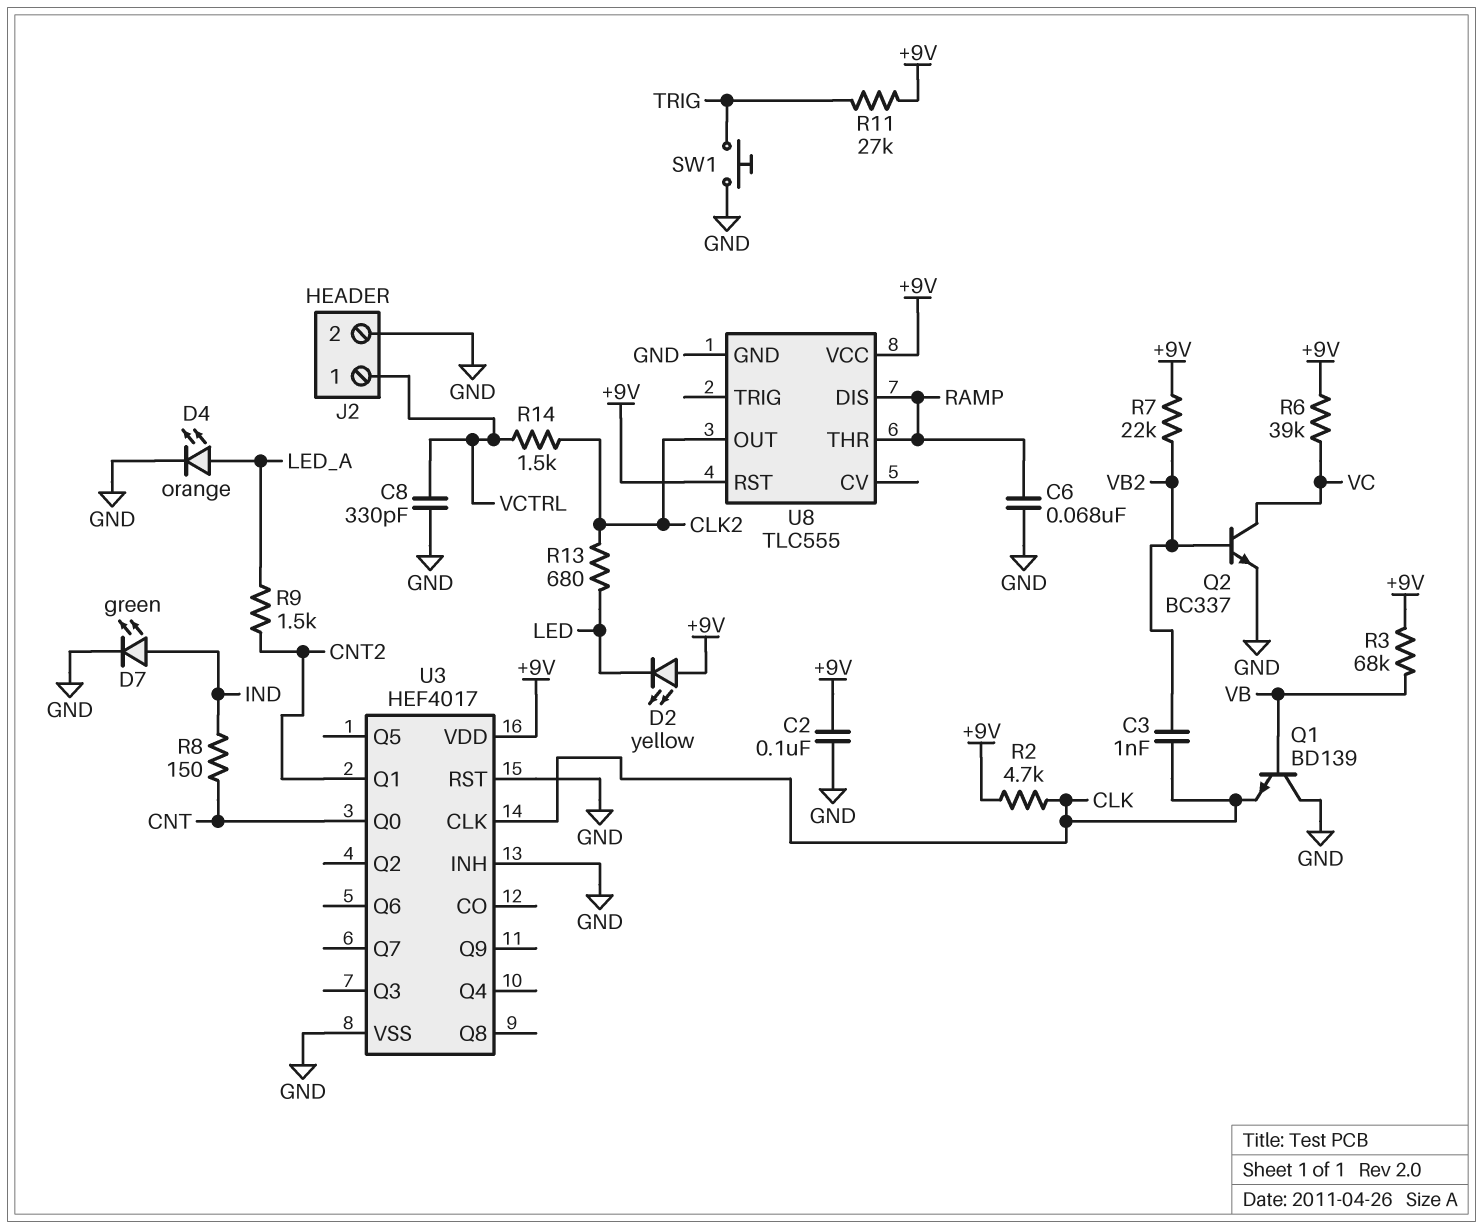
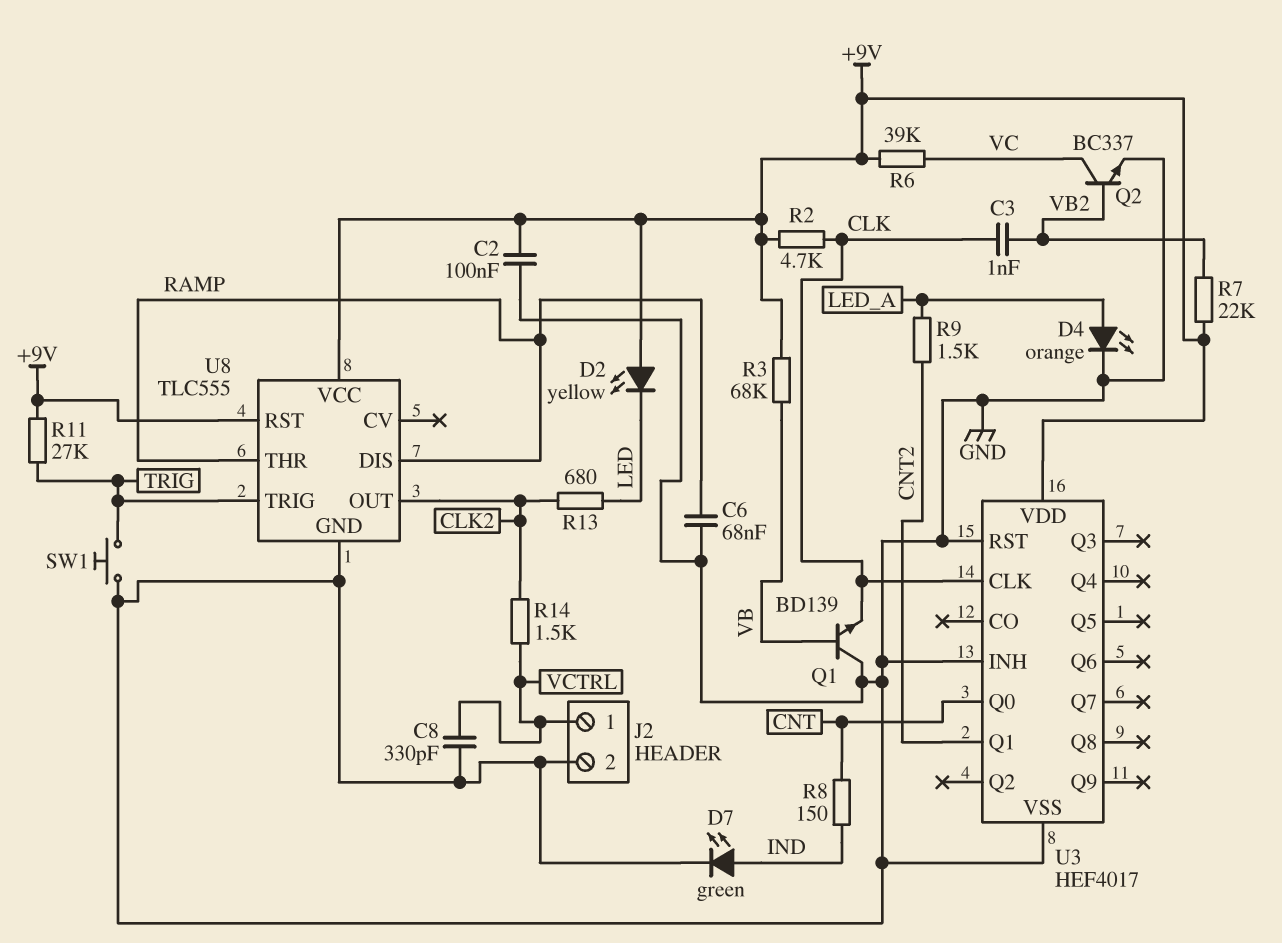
U8 pin TRIG: none -> TRIG

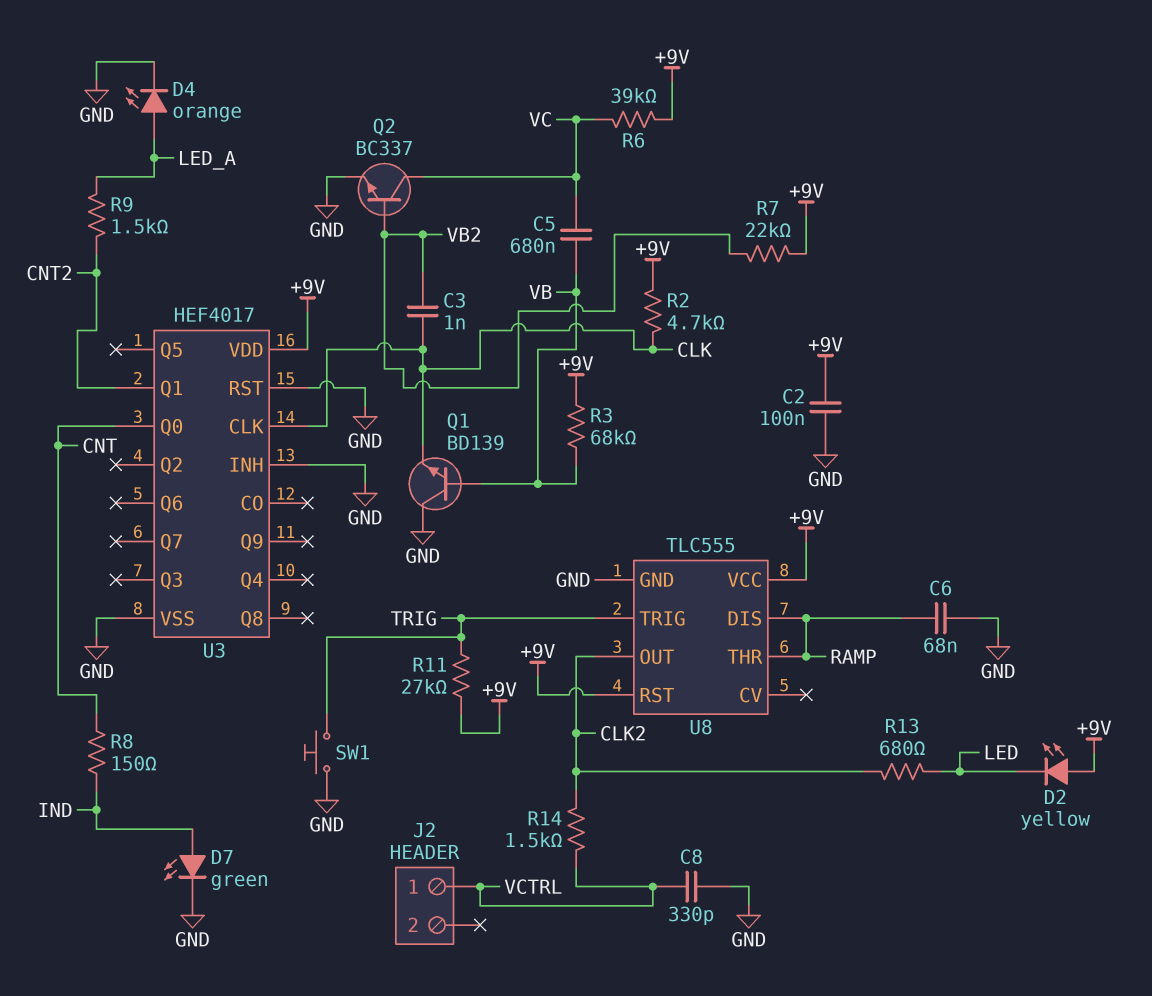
C5: none -> 680nF (VB, VC)
J2 pin 2: GND -> none

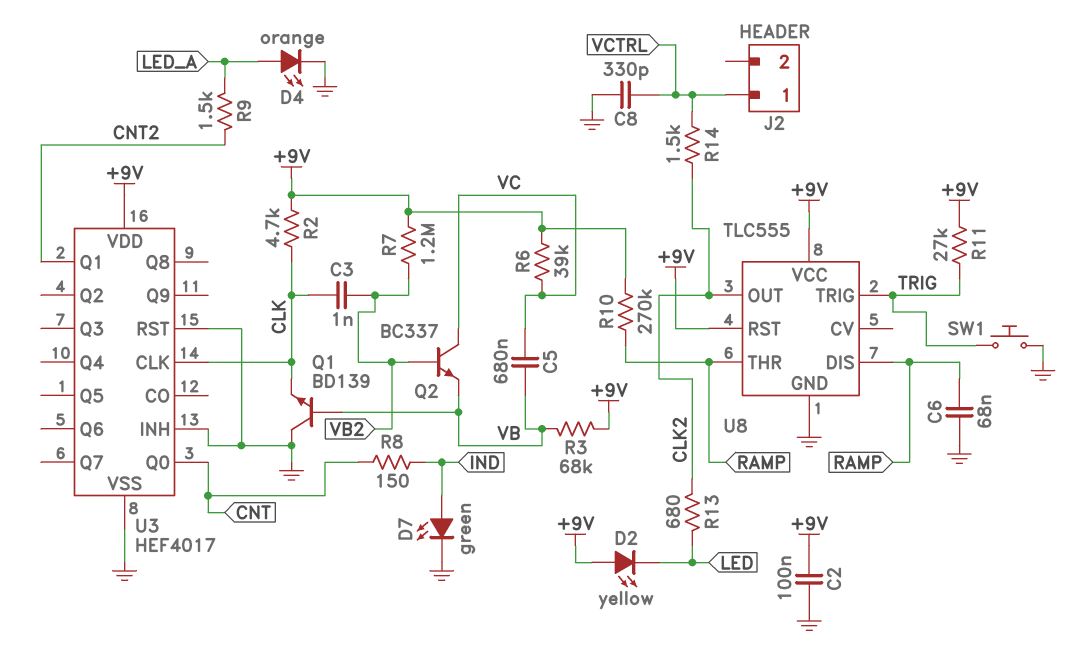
Q2: NPN BC337 (B VB2, C VC, E GND) -> NPN BC337 (B VB2, C VC, E VB)
R7: 22k (+9V, VB2) -> 1.2M (+9V, VB2)
R10: none -> 270k (+9V, RAMP)

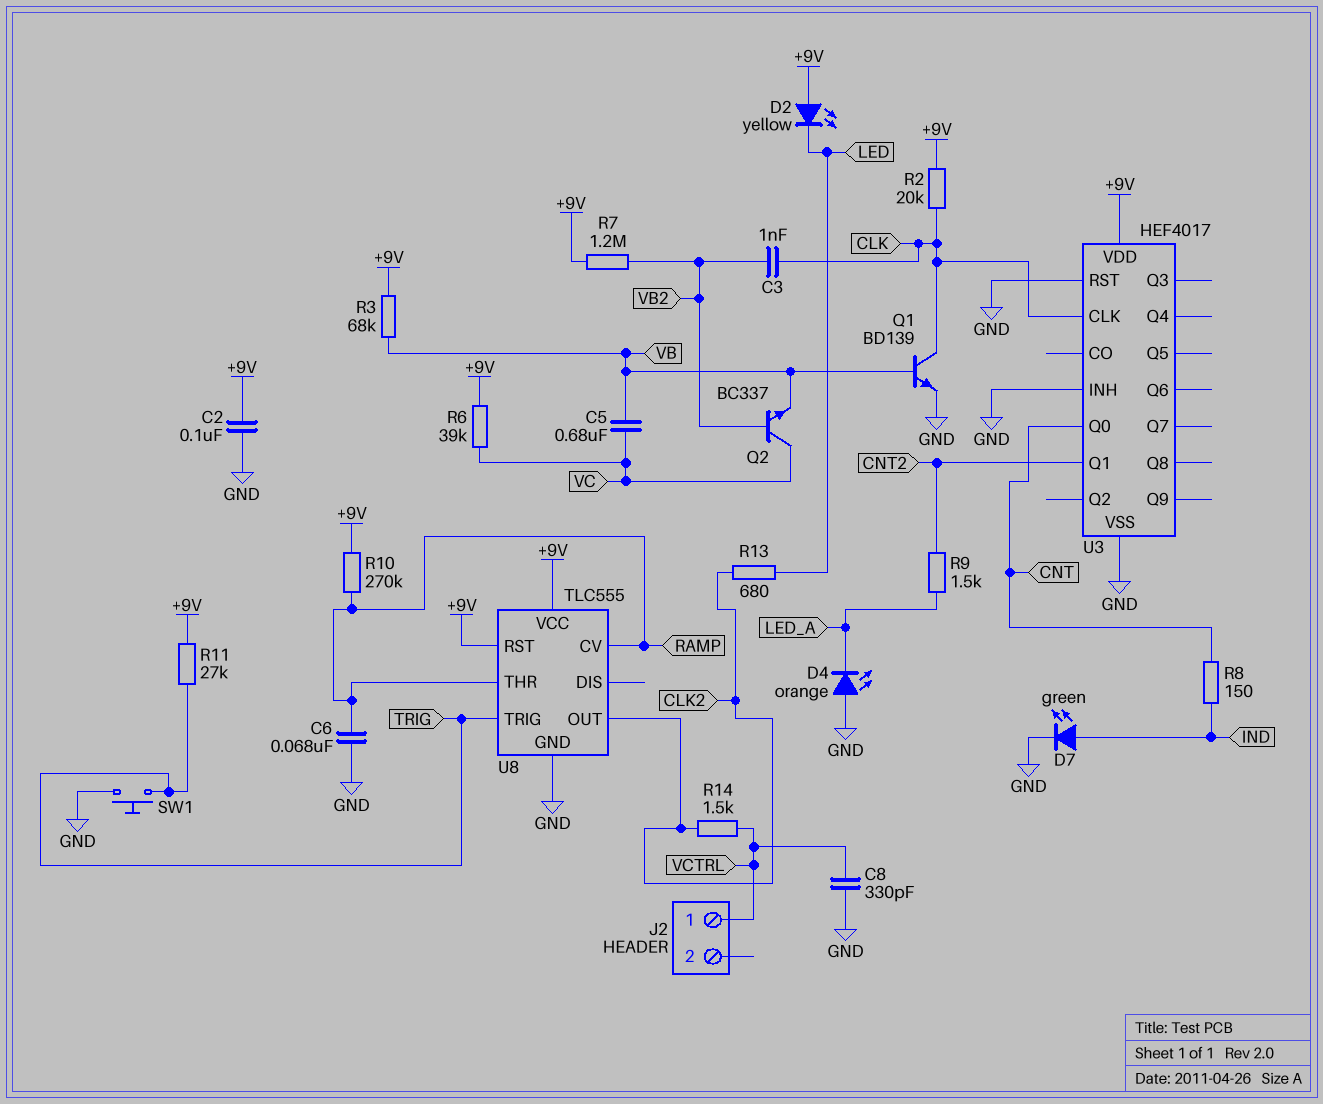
D4: LED orange (A LED_A, K GND) -> LED orange (A GND, K LED_A)
Q1: NPN BD139 (B VB, C GND, E CLK) -> NPN BD139 (B VB, C CLK, E GND)
R2: 4.7k (+9V, CLK) -> 20k (+9V, CLK)
U8 pin CV: none -> RAMP
U8 pin DIS: RAMP -> none

